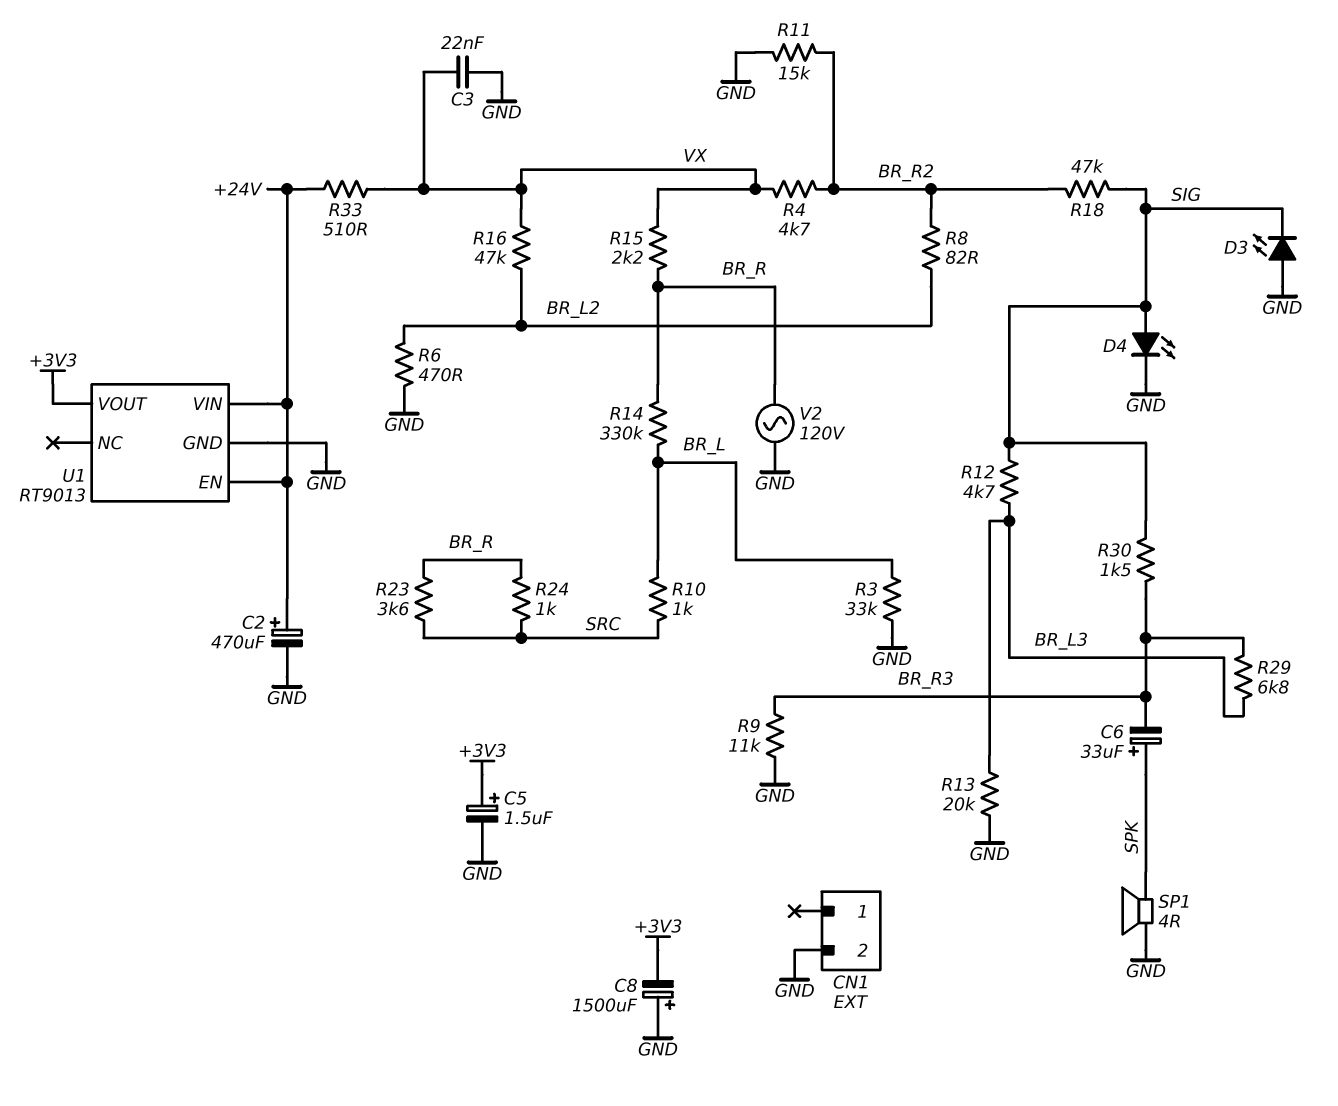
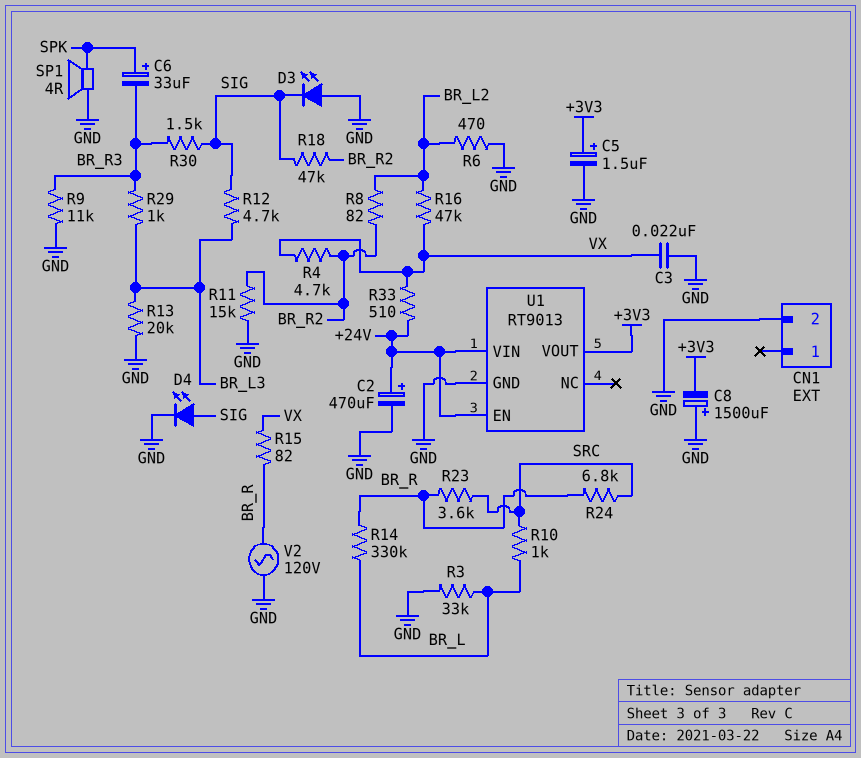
R15: 2.2k (BR_R, VX) -> 82 (BR_R, VX)
R24: 1k (BR_R, SRC) -> 6.8k (BR_R, SRC)
R29: 6.8k (BR_L3, BR_R3) -> 1k (BR_L3, BR_R3)

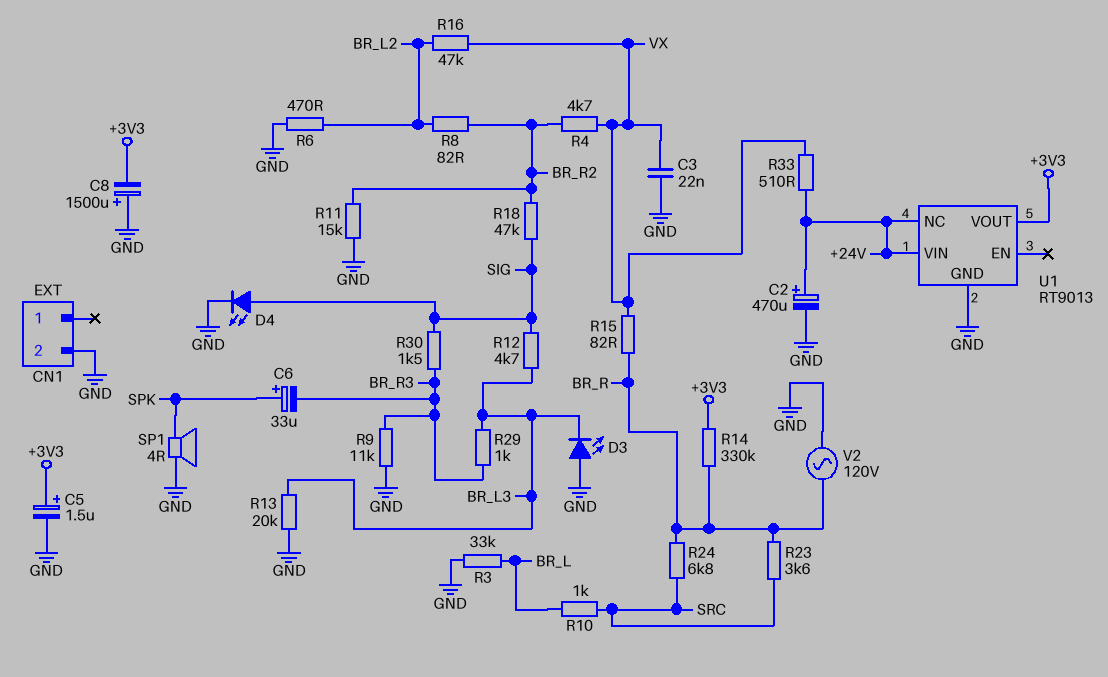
D3: LED (A GND, K SIG) -> LED (A GND, K BR_L3)
R14: 330k (BR_L, BR_R) -> 330k (+3V3, BR_R)
U1 pin EN: +24V -> none
U1 pin NC: none -> +24V

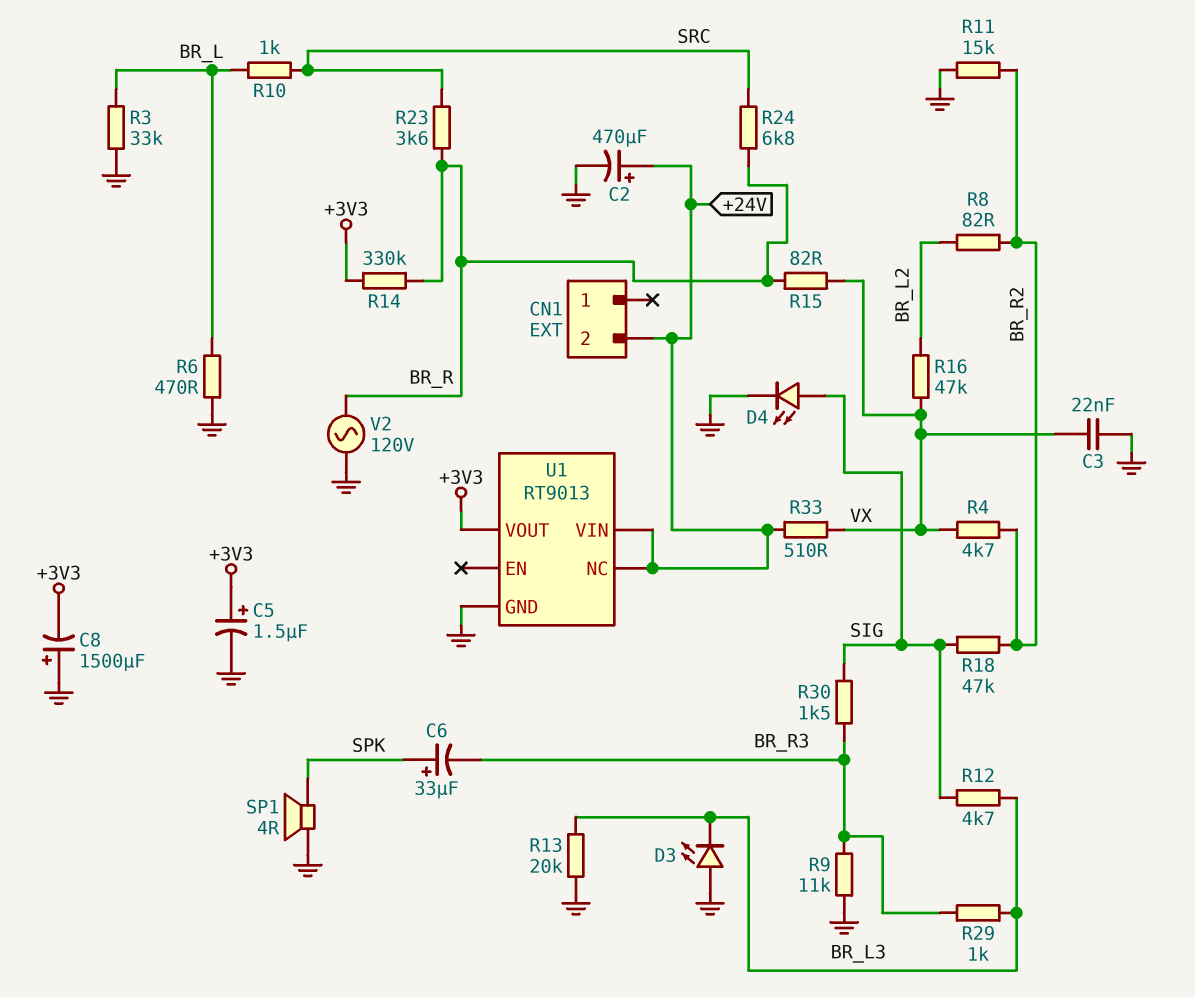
CN1 pin 2: GND -> +24V
R6: 470 (BR_L2, GND) -> 470 (BR_L, GND)

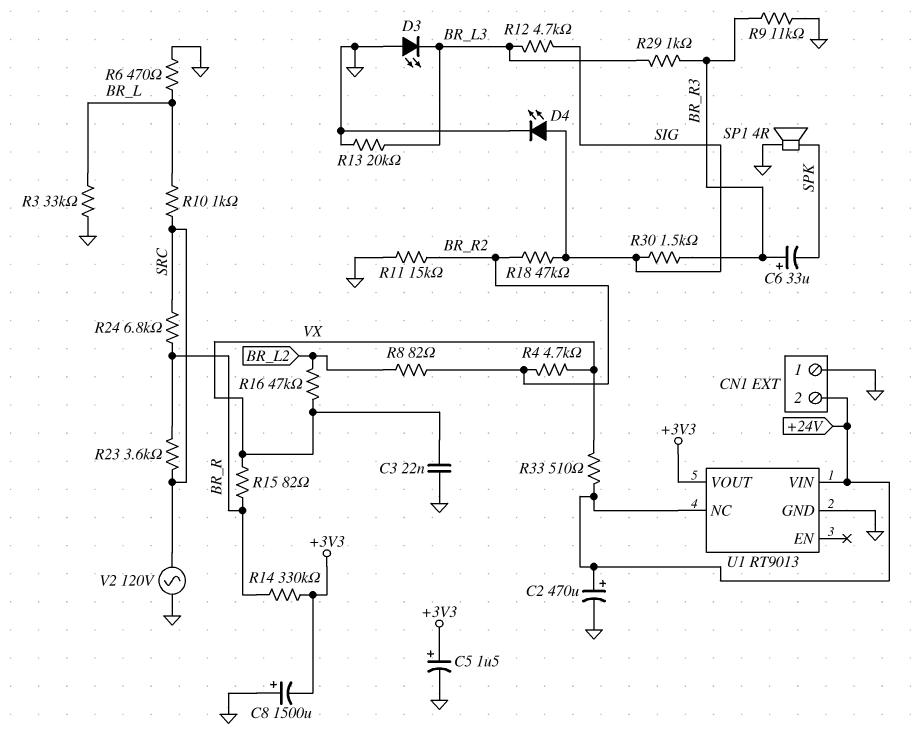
C6: 33uF (plus SPK, minus BR_R3) -> 33uF (plus BR_R3, minus SPK)
CN1 pin 1: none -> GND
V2: AC 120V (BR_R, GND) -> AC 120V (GND, SRC)

